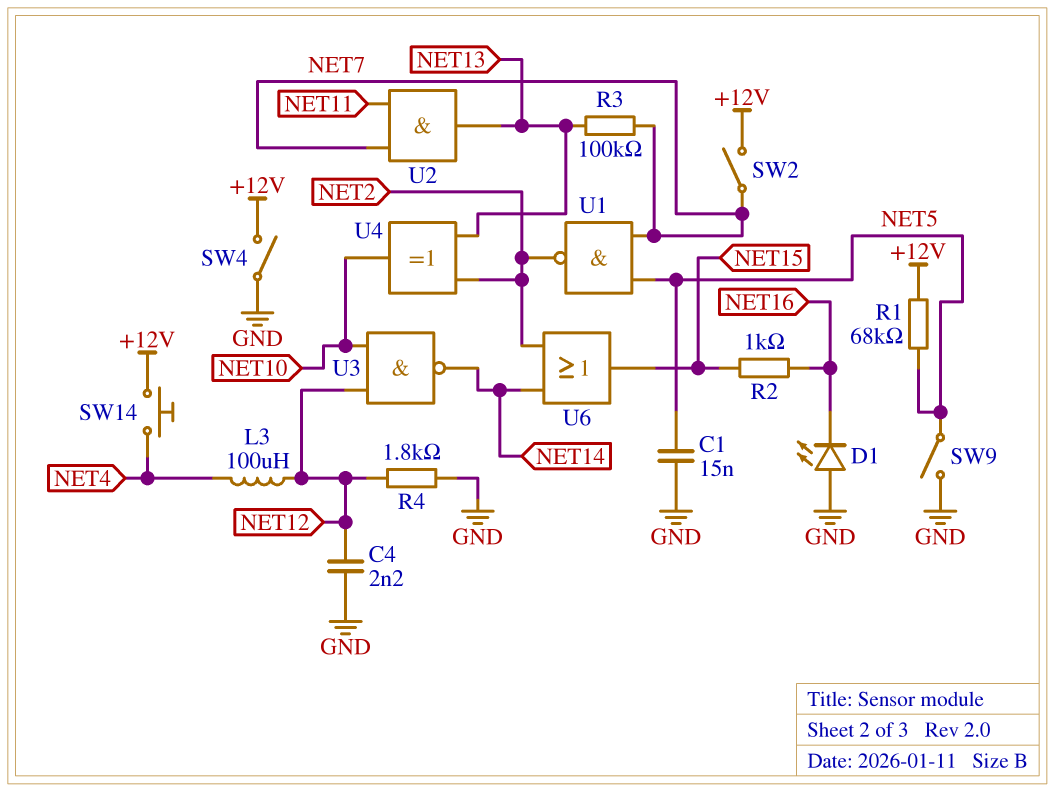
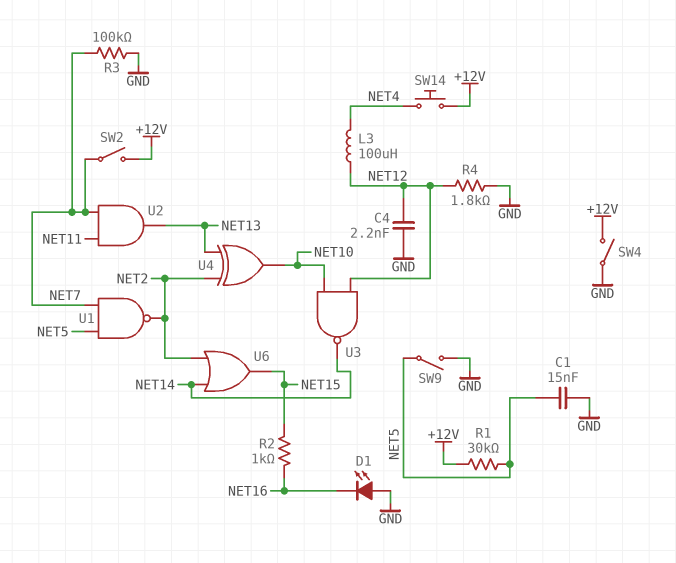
R1: 68k (+12V, NET5) -> 30k (+12V, NET5)
R3: 100k (NET7, NET13) -> 100k (GND, NET7)

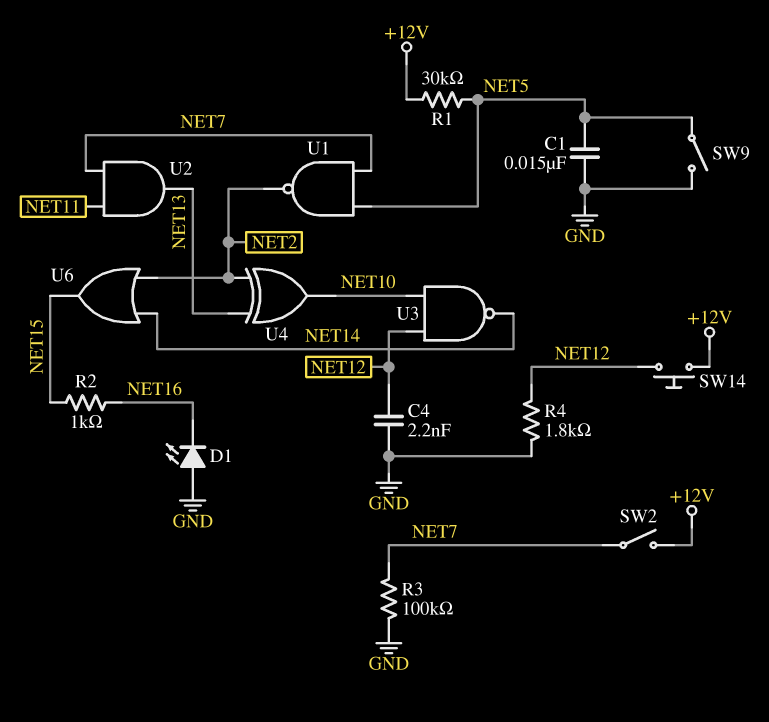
L3: 100uH (NET4, NET12) -> none
SW4: switch (+12V, GND) -> none
SW14: button (+12V, NET4) -> button (+12V, NET12)

